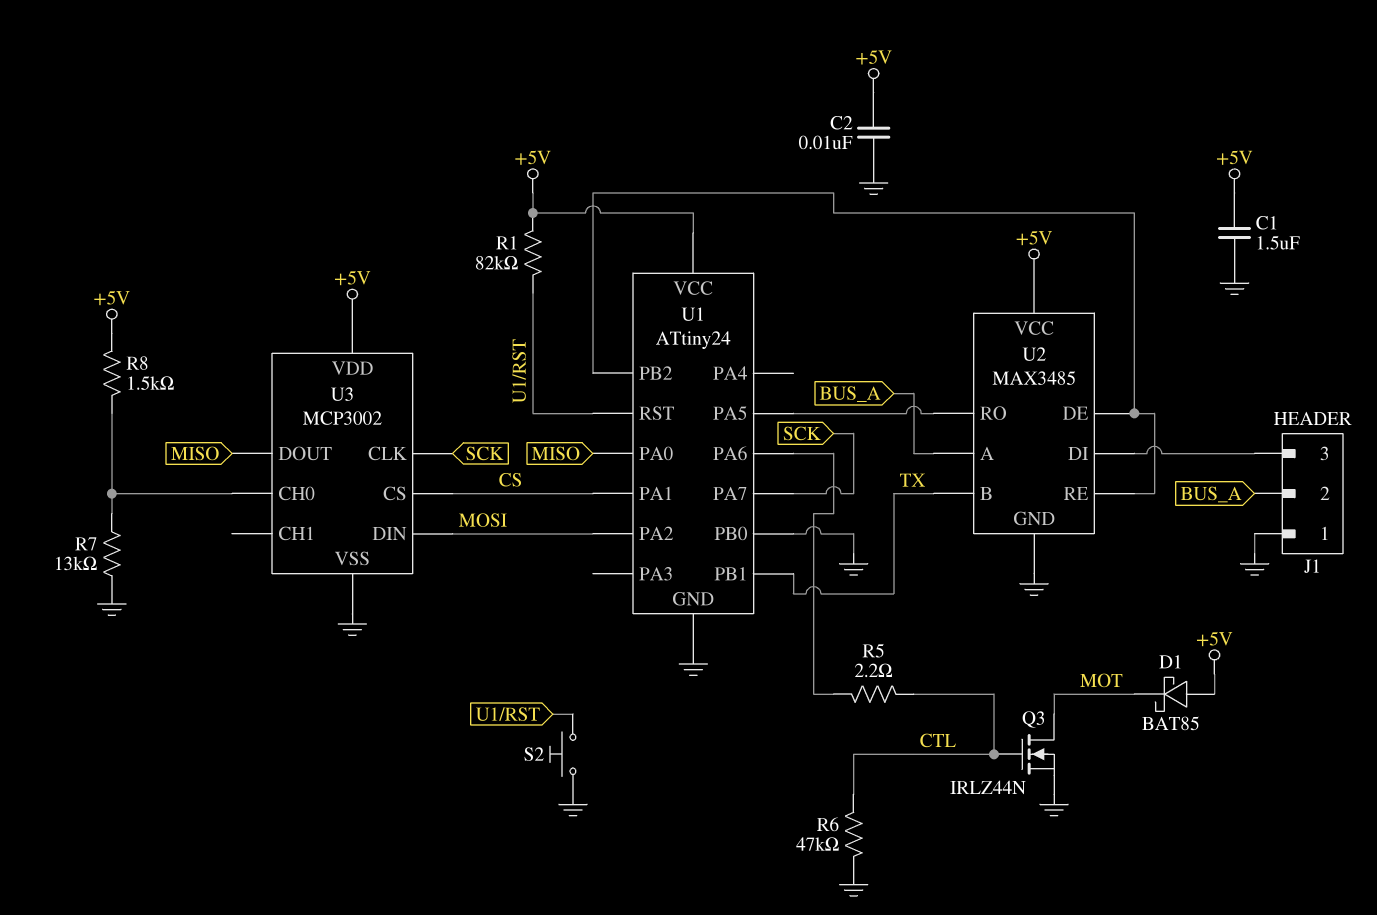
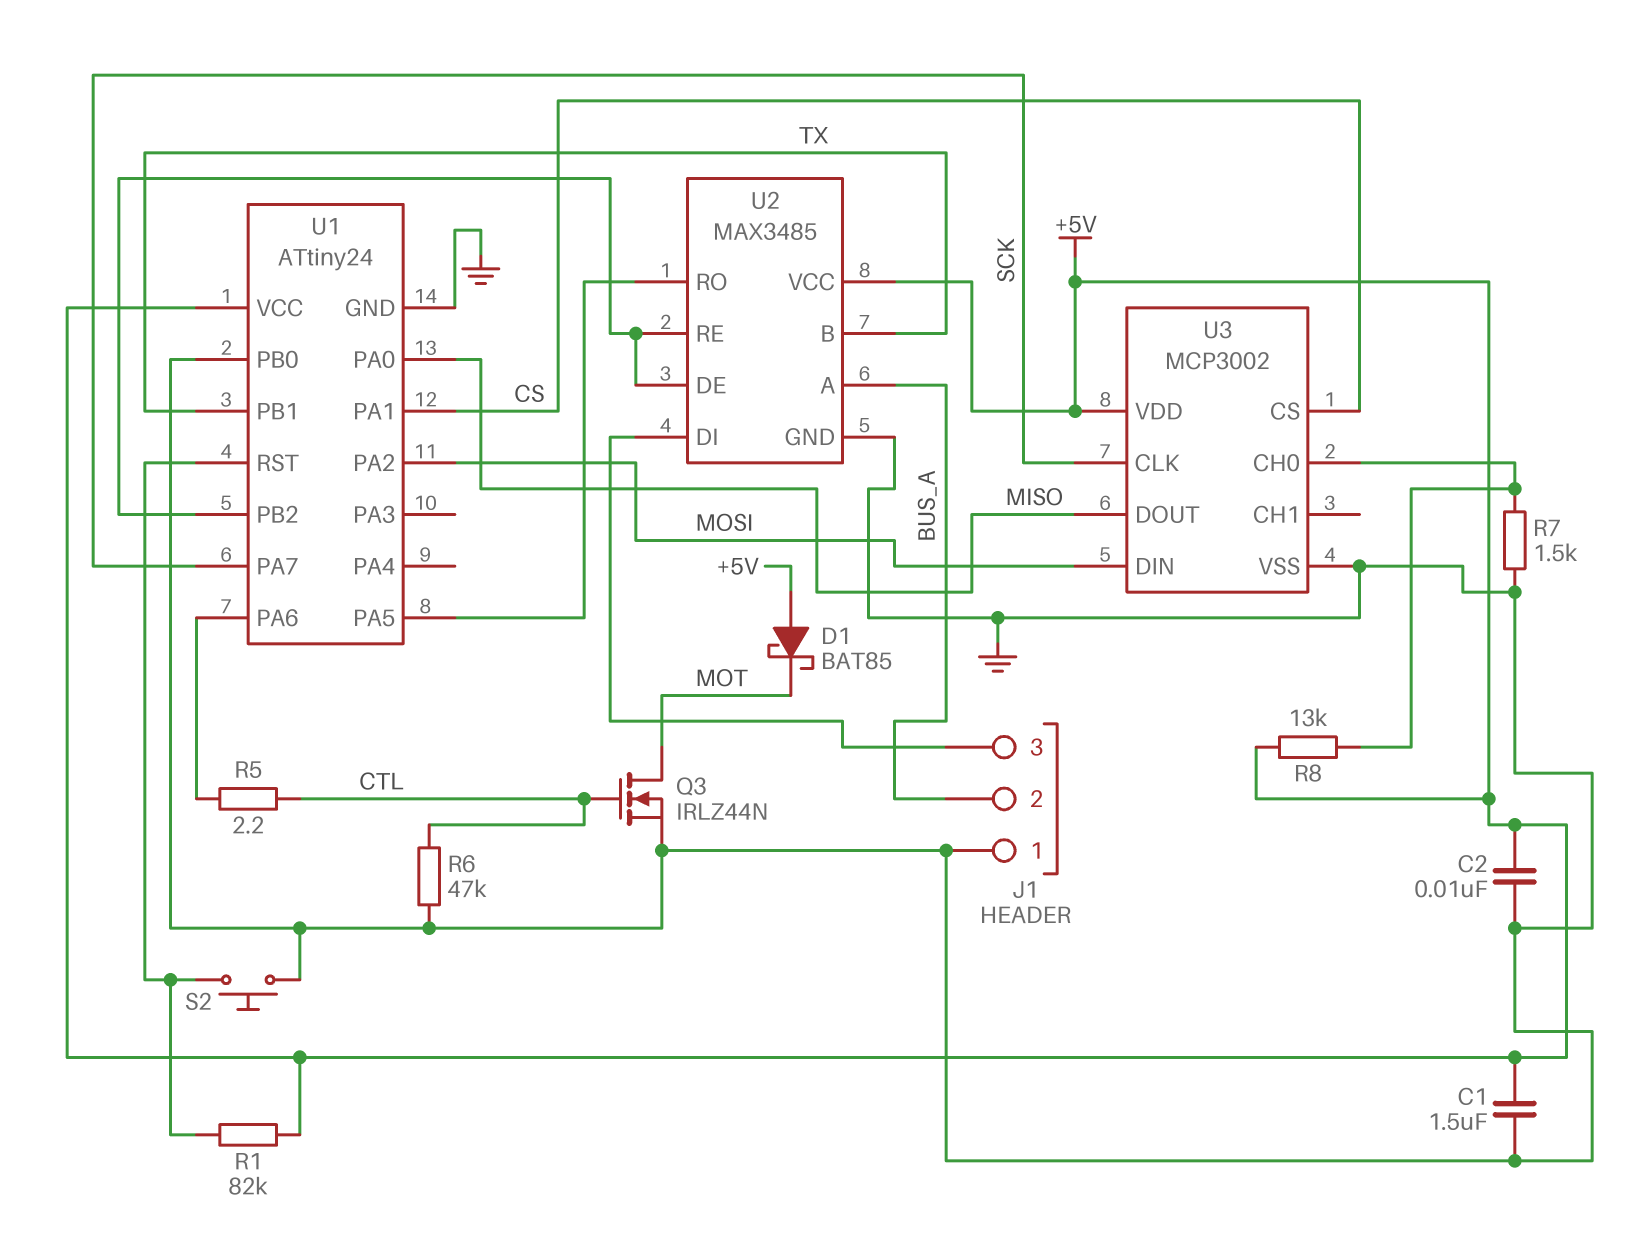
R7: 13k (GND, U3/CH0) -> 1.5k (GND, U3/CH0)
R8: 1.5k (+5V, U3/CH0) -> 13k (+5V, U3/CH0)

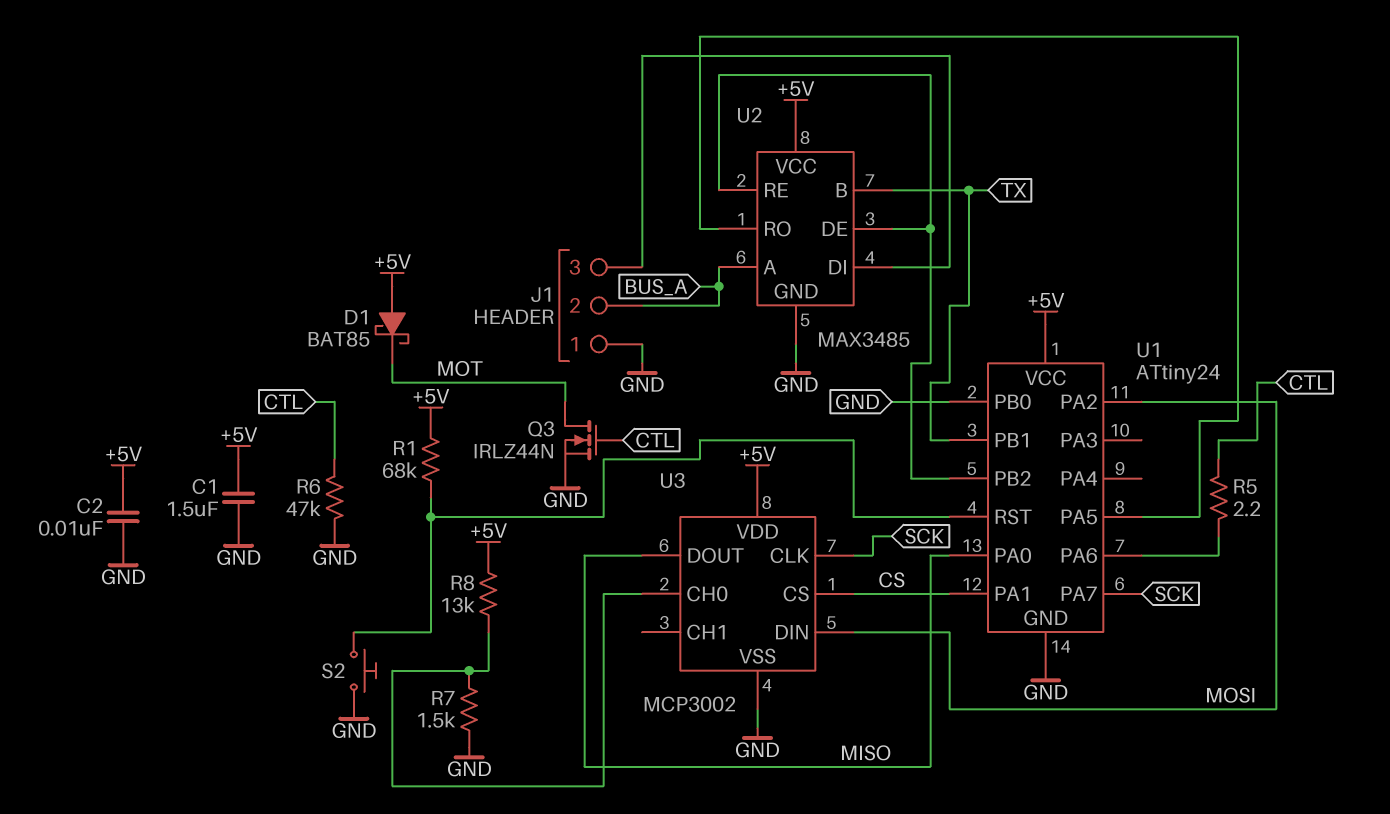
R1: 82k (+5V, U1/RST) -> 68k (+5V, U1/RST)

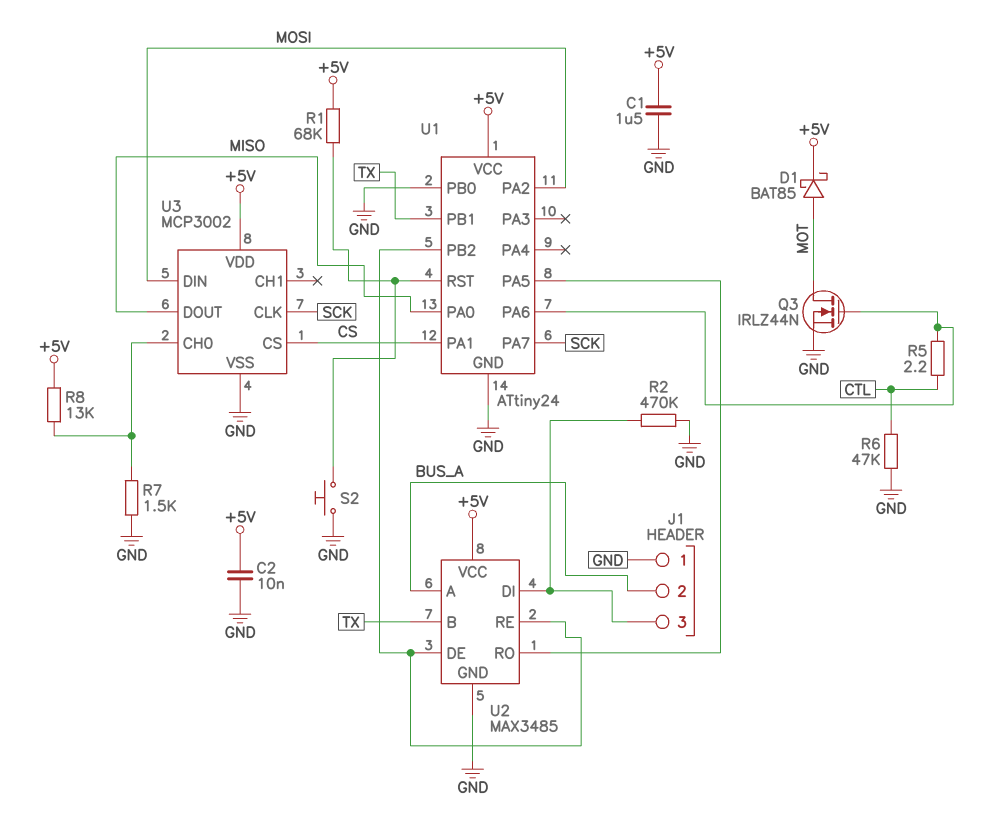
D1: schottky BAT85 (A +5V, K MOT) -> schottky BAT85 (A MOT, K +5V)
Q3: NMOS IRLZ44N (G CTL, D MOT, S GND) -> NMOS IRLZ44N (G U1/PA6, D MOT, S GND)
R2: none -> 470k (GND, J1/3)

